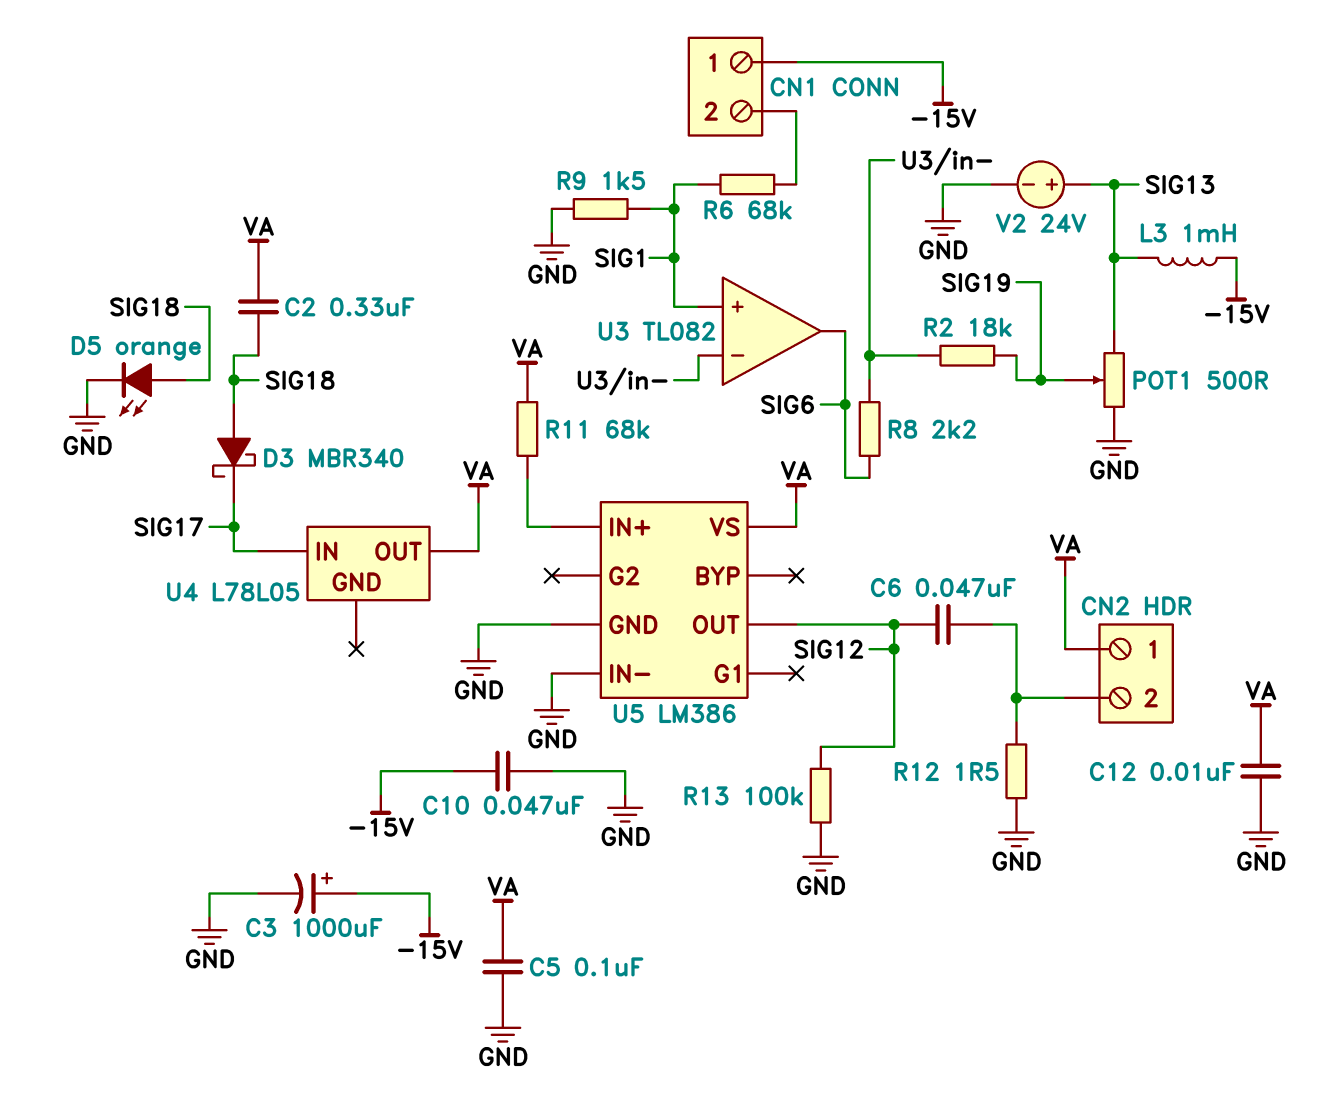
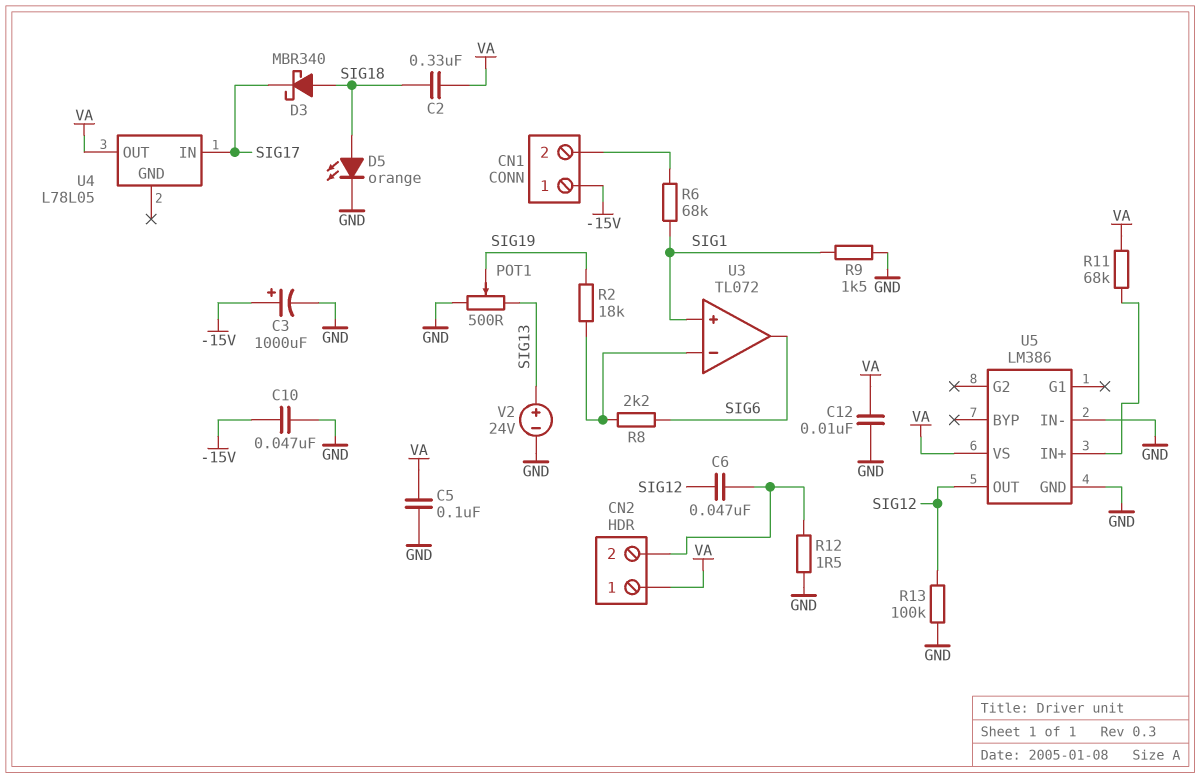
L3: 1mH (-15V, SIG13) -> none
U3: TL082 -> TL072

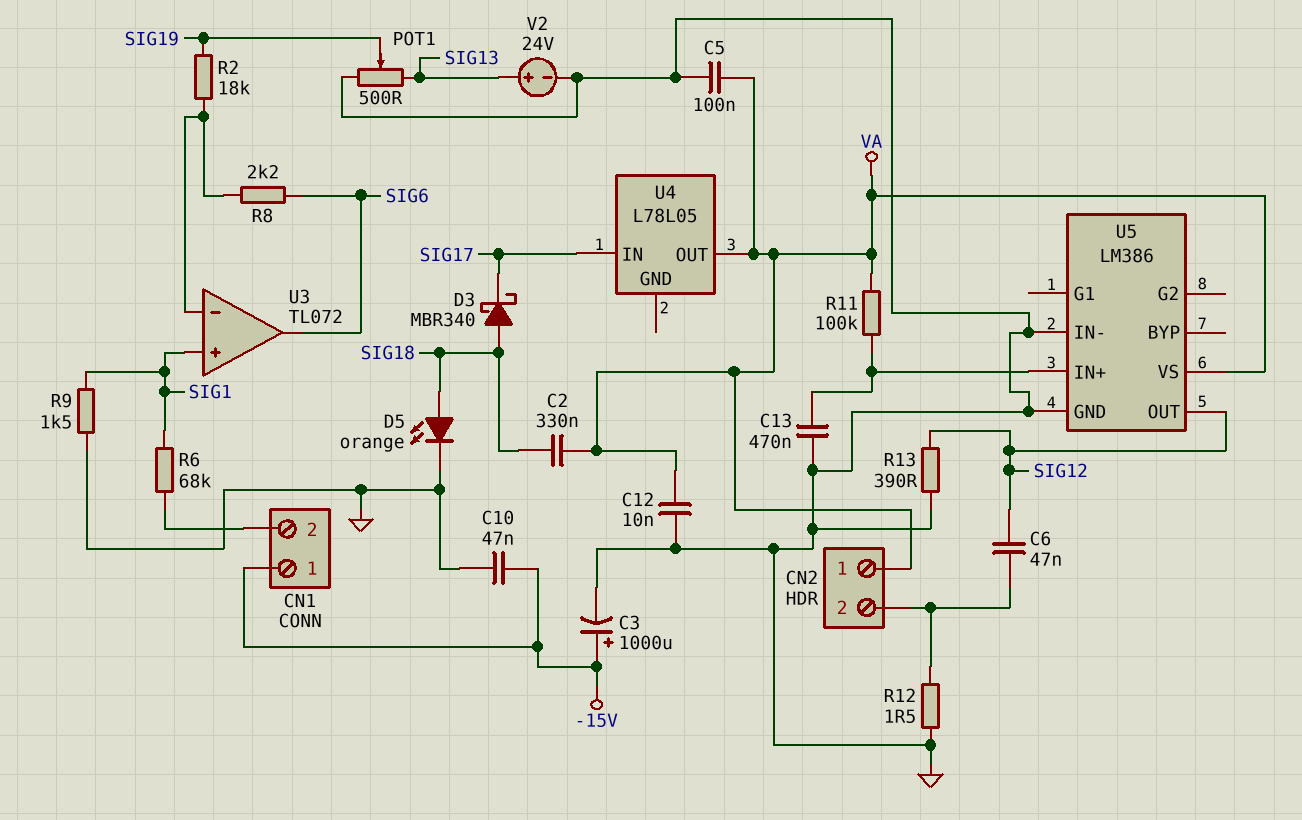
C13: none -> 470nF (GND, U5/IN+)
R11: 68k (U5/IN+, VA) -> 100k (U5/IN+, VA)
R13: 100k (GND, SIG12) -> 390 (GND, SIG12)

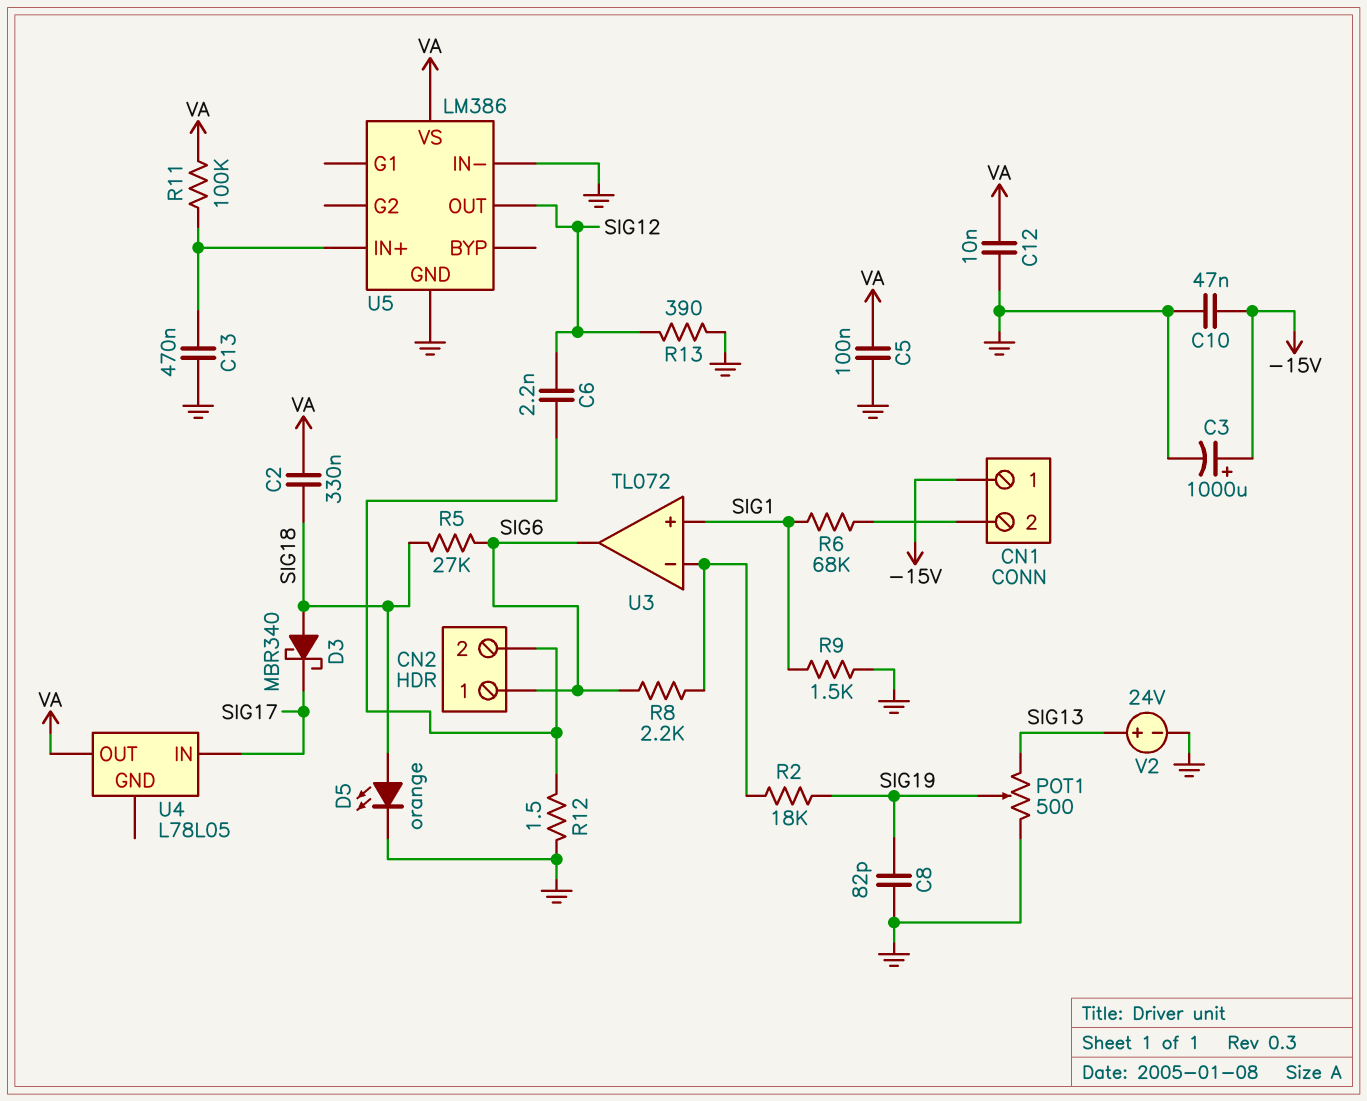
C6: 47nF (CN2/2, SIG12) -> 2.2nF (CN2/2, SIG12)
C8: none -> 82pF (GND, SIG19)
CN2 pin 1: VA -> SIG6
R5: none -> 27k (SIG6, SIG18)

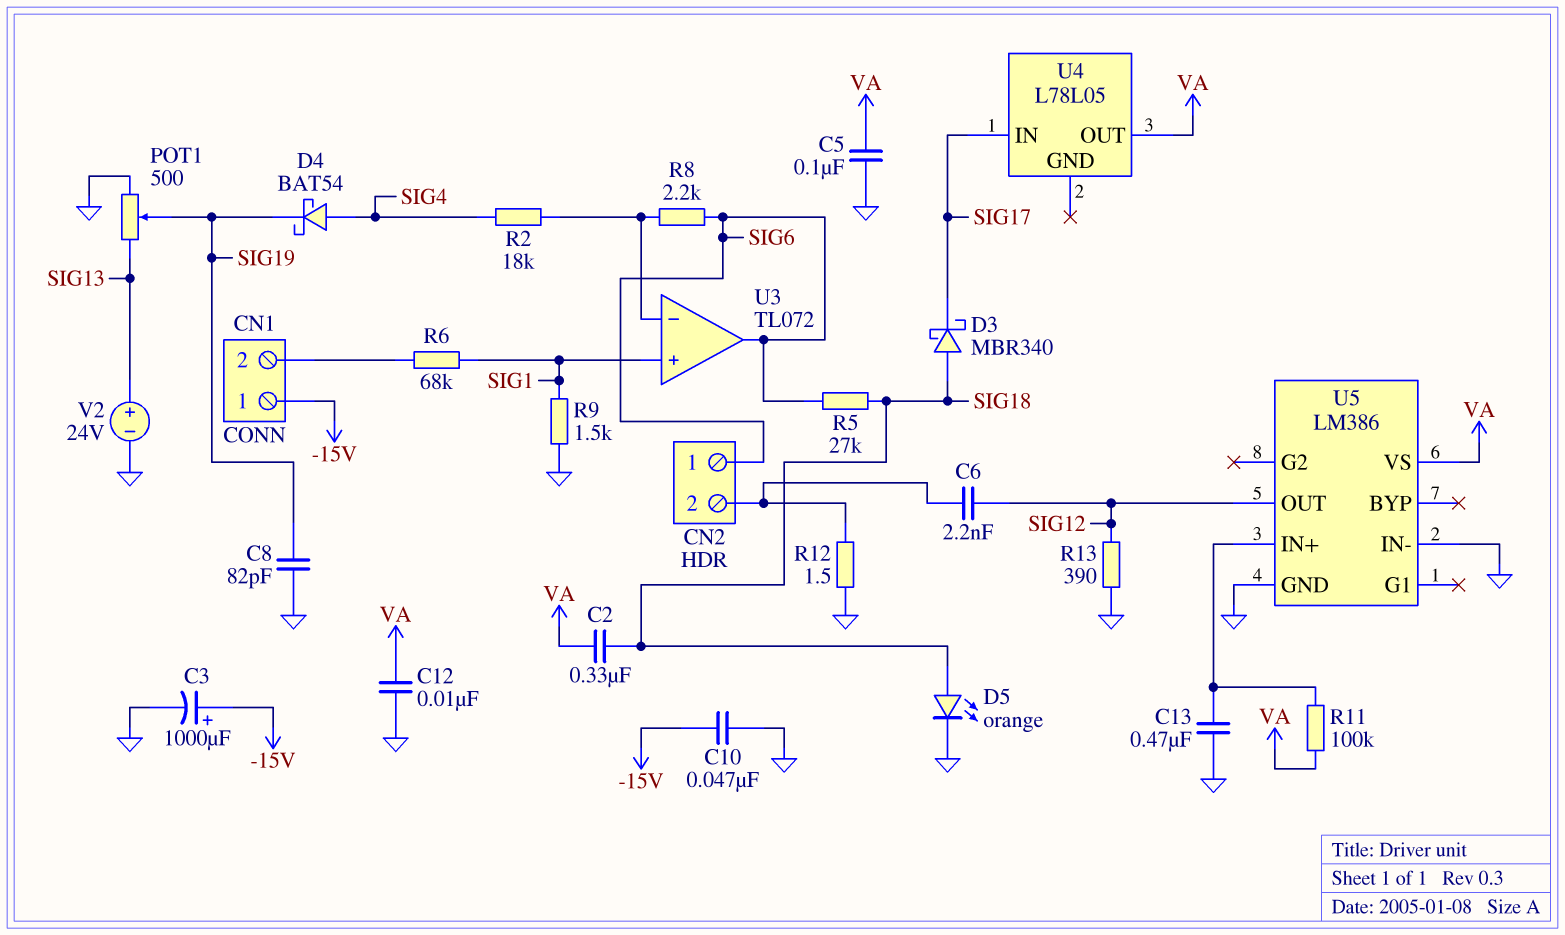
D4: none -> schottky BAT54 (A SIG4, K SIG19)
R2: 18k (SIG19, U3/in-) -> 18k (SIG4, U3/in-)

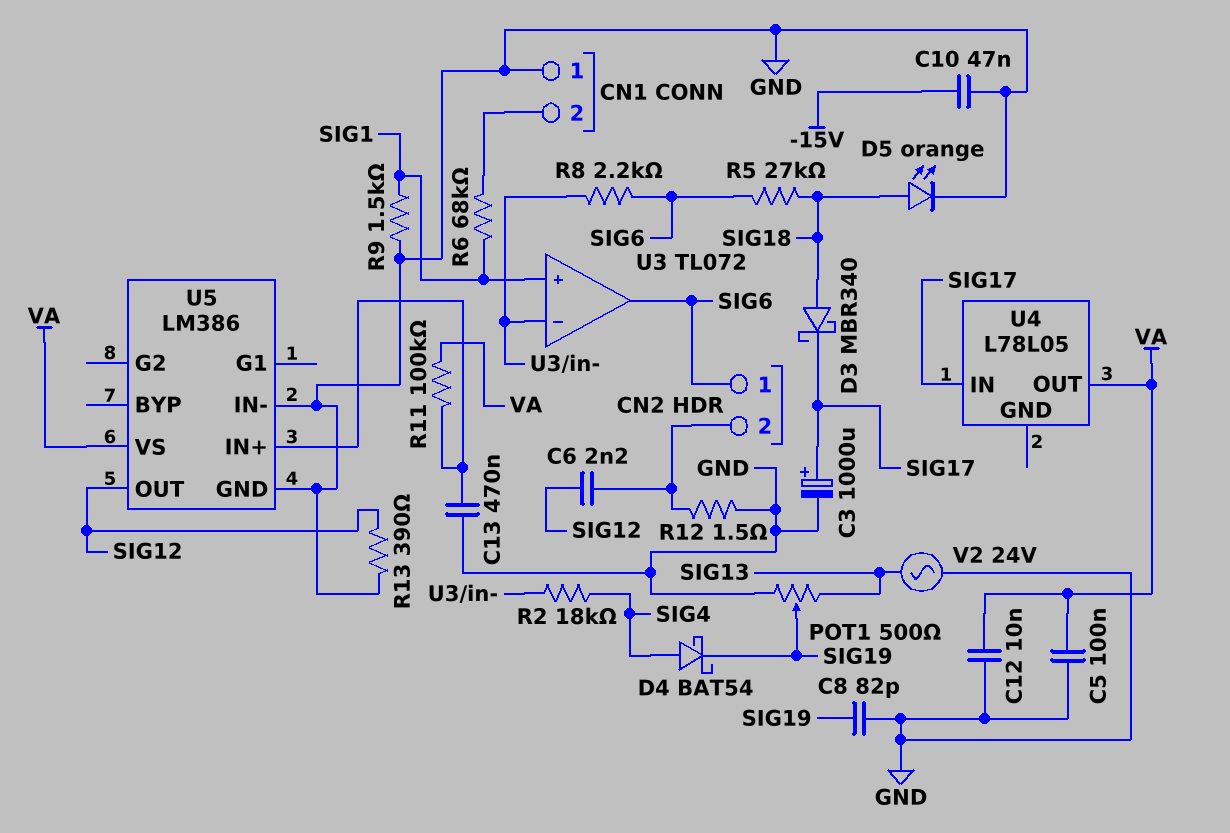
C2: 330nF (SIG18, VA) -> none
C3: 1000uF (plus -15V, minus GND) -> 1000uF (plus SIG17, minus GND)
CN1 pin 1: -15V -> GND
V2: 24V (plus SIG13, minus GND) -> AC 24V (GND, SIG13)

